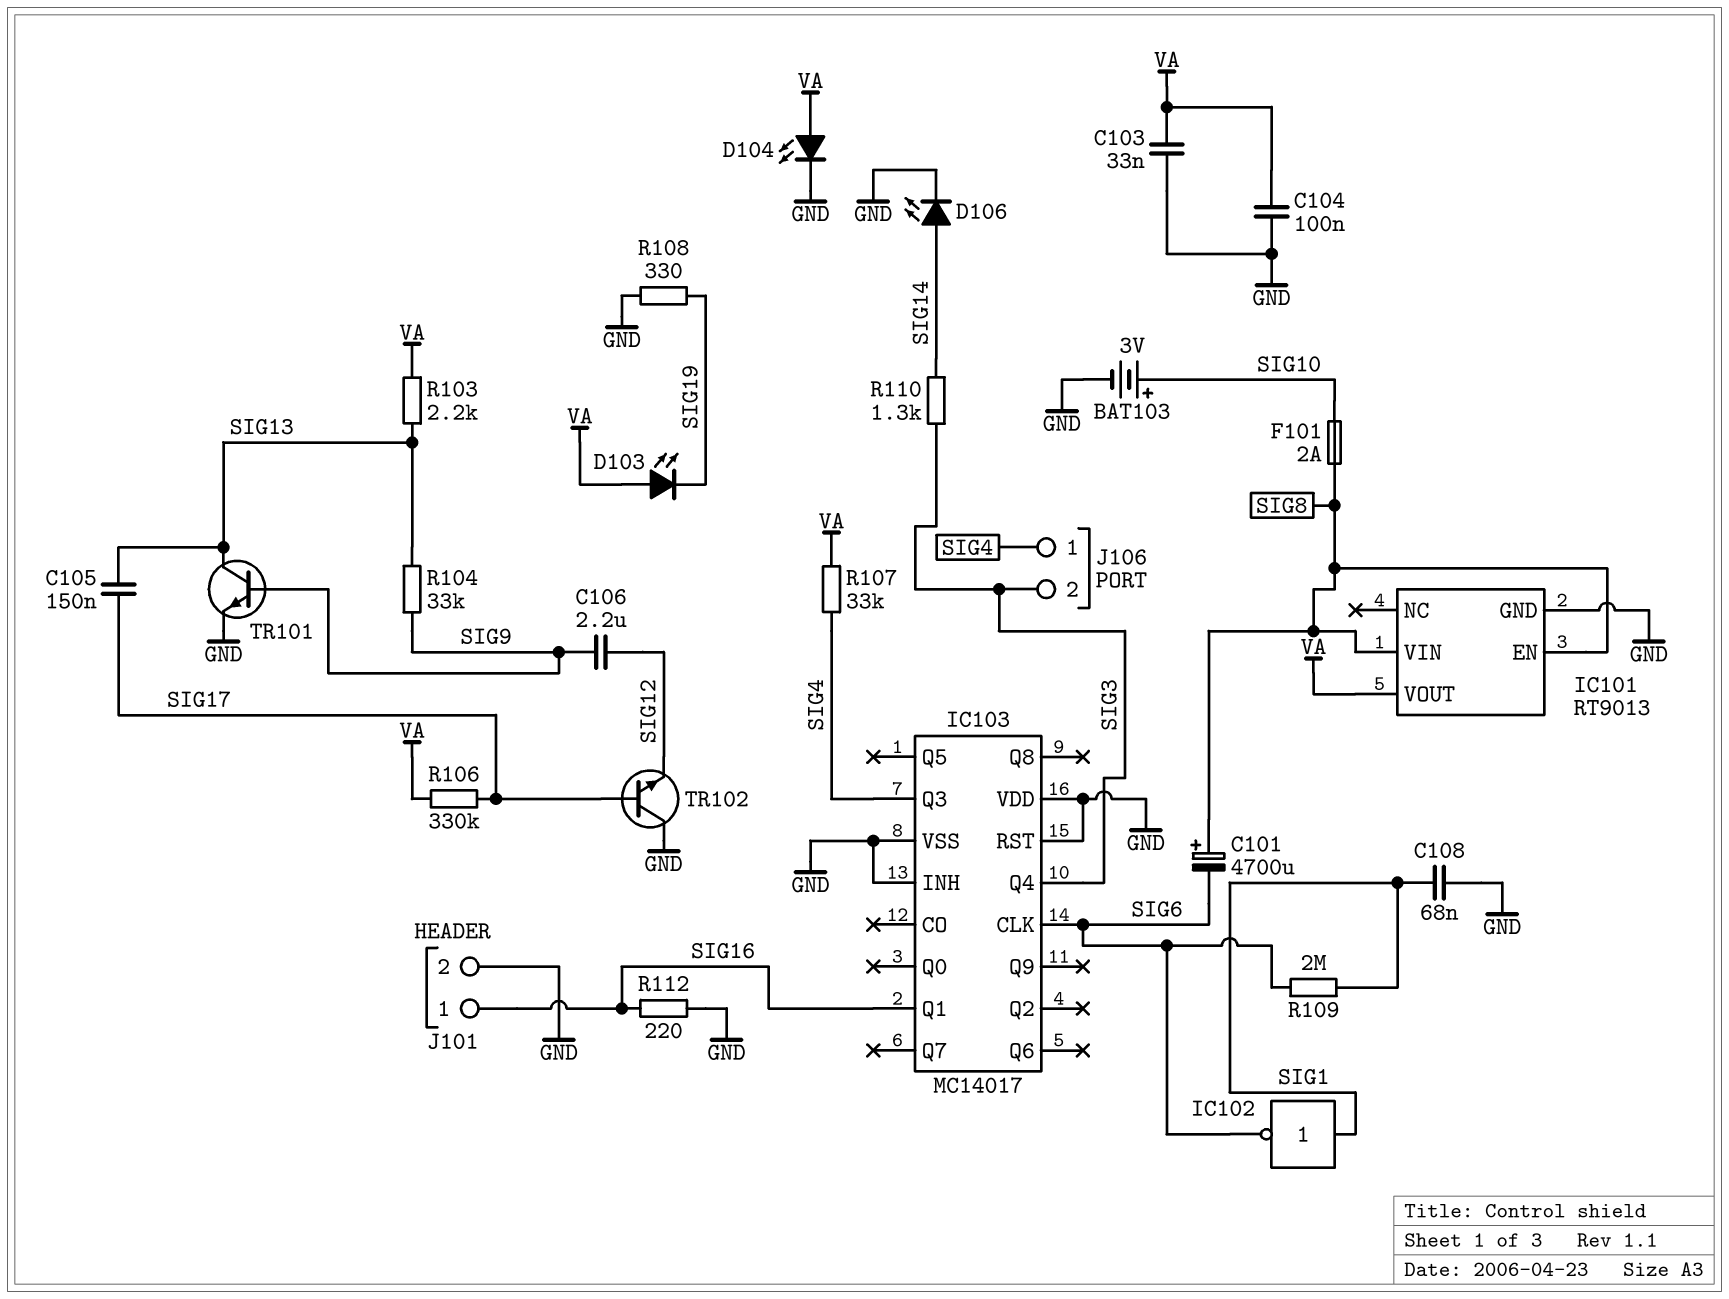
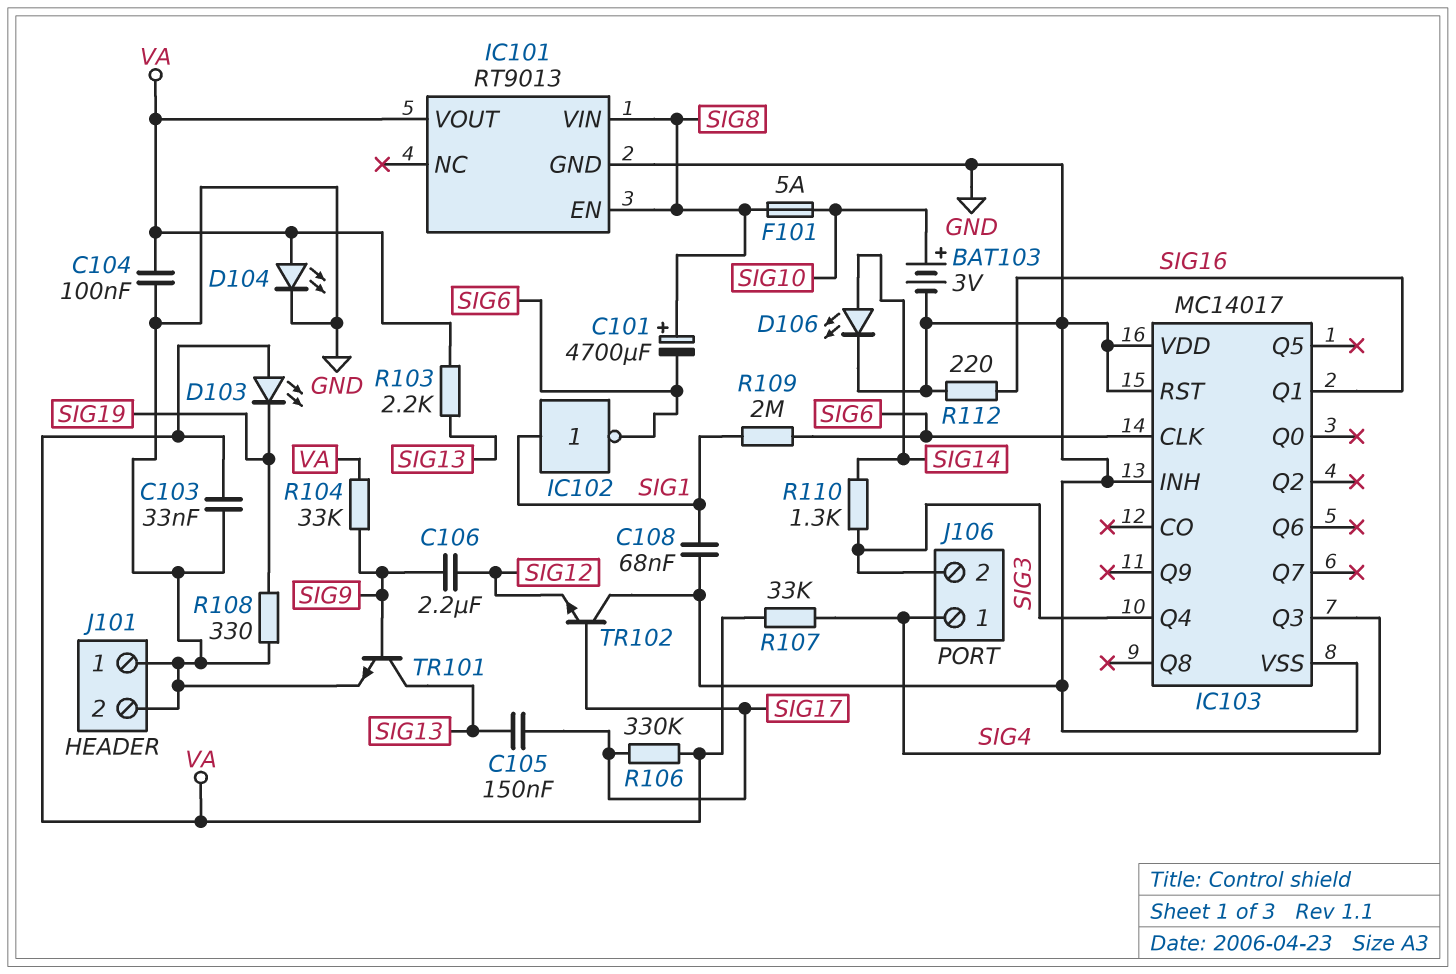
F101: 2A (SIG8, SIG10) -> 5A (SIG8, SIG10)
J101 pin 1: SIG16 -> GND
R104: 33k (SIG9, SIG13) -> 33k (SIG9, VA)

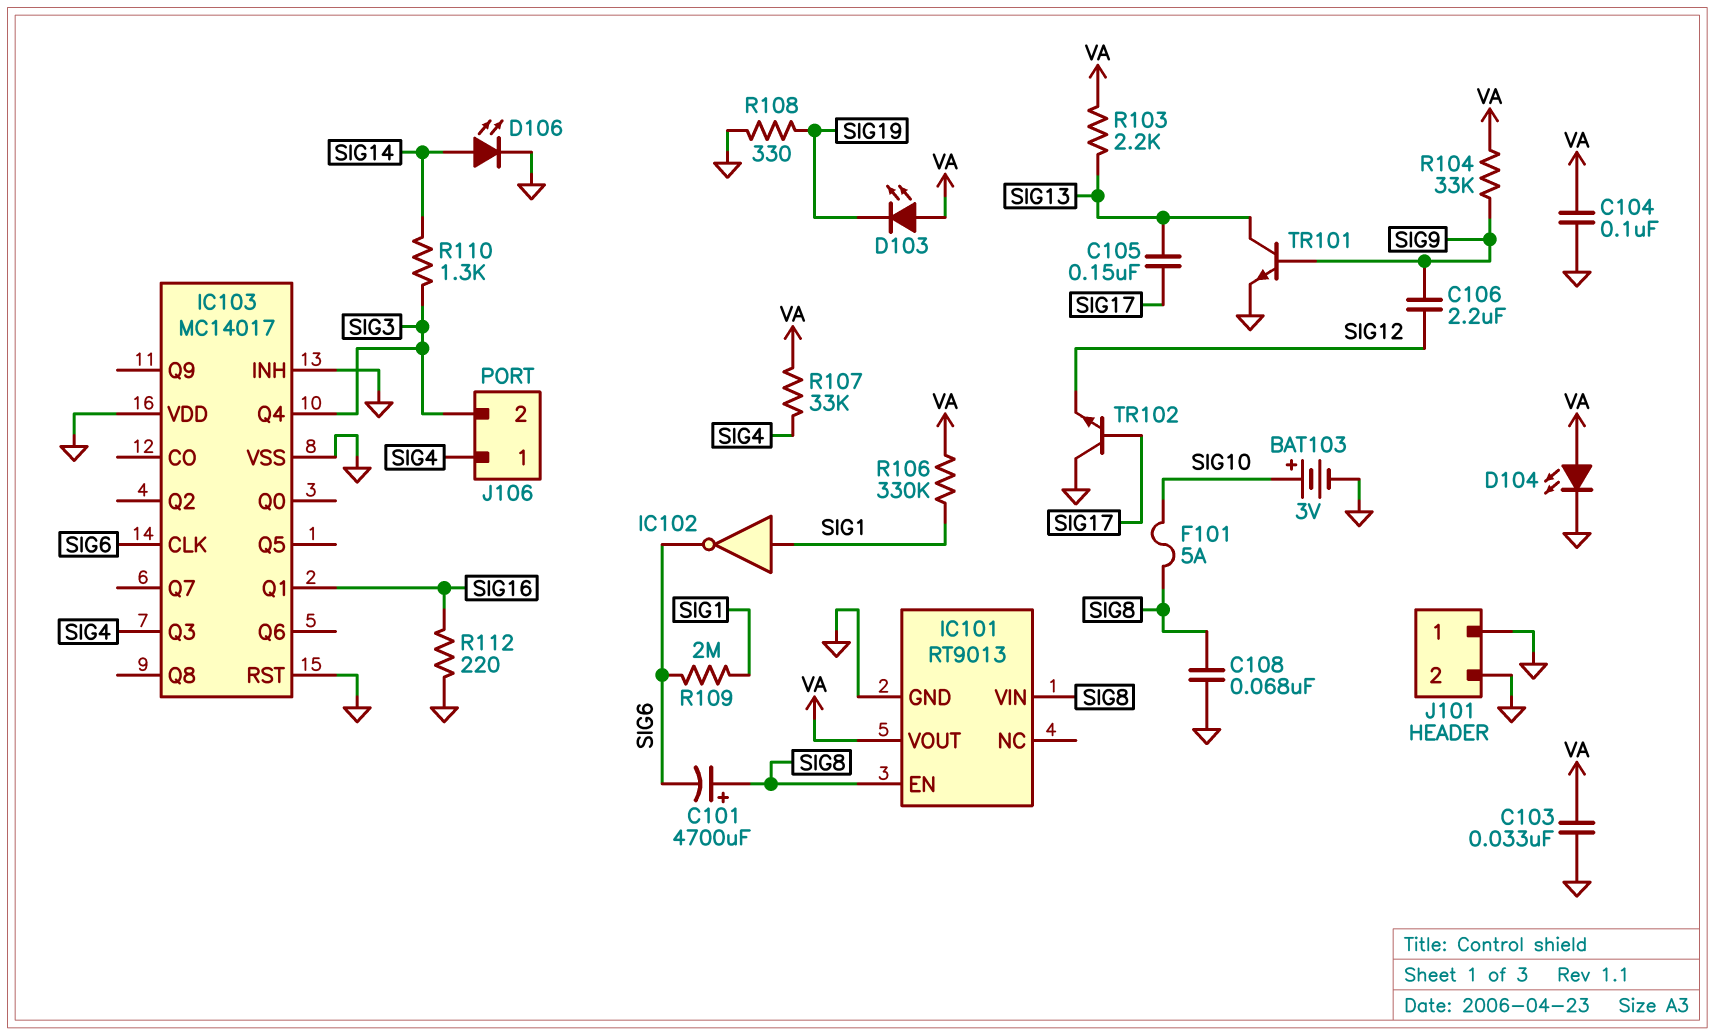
C108: 68nF (GND, SIG1) -> 68nF (GND, SIG8)
R106: 330k (SIG17, VA) -> 330k (SIG1, VA)

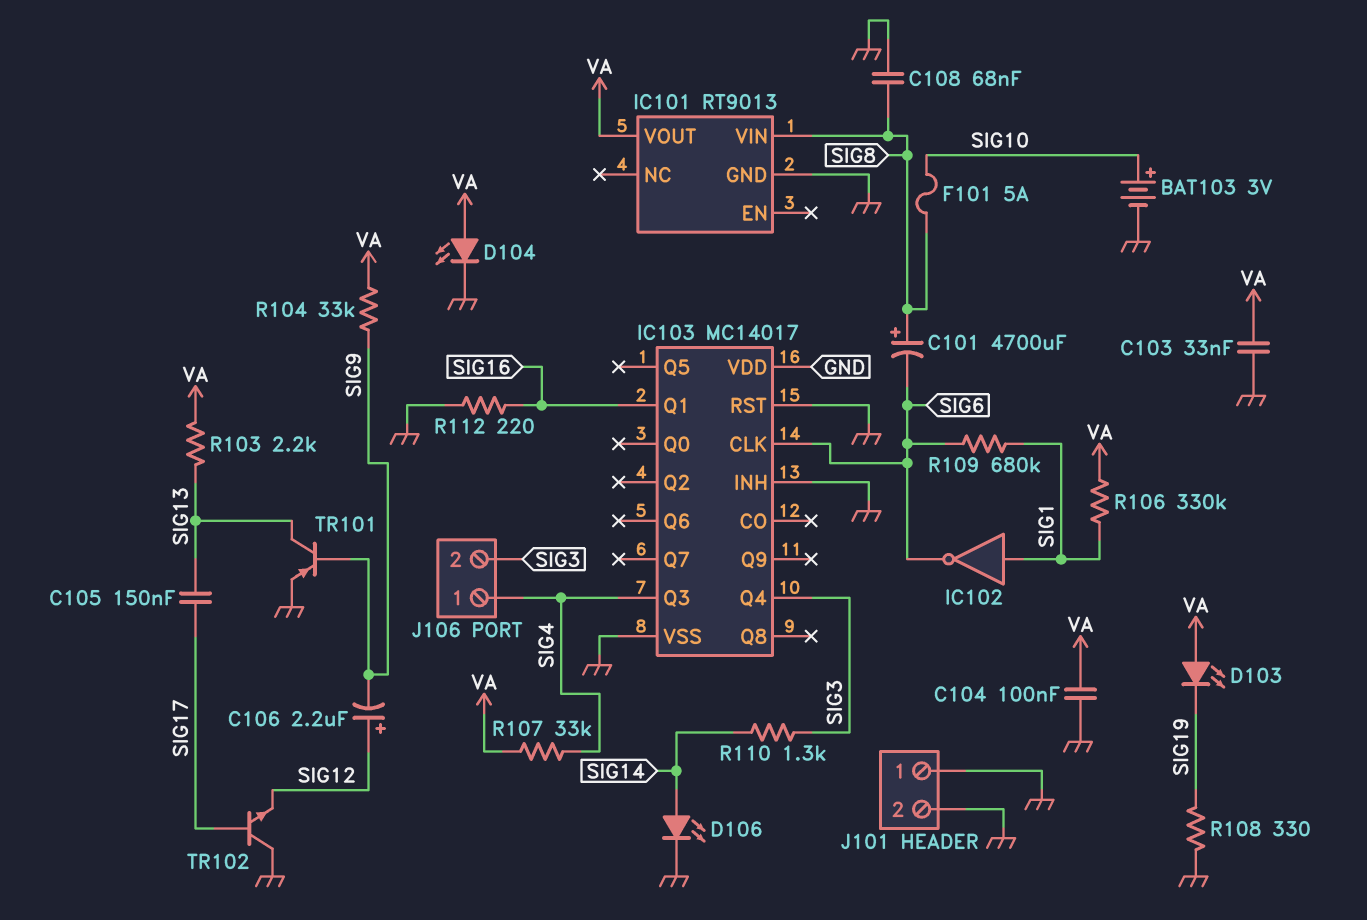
C106: 2.2uF (SIG9, SIG12) -> 2.2uF (plus SIG12, minus SIG9)
IC101 pin EN: SIG8 -> none
R109: 2M (SIG1, SIG6) -> 680k (SIG1, SIG6)
TR101: NPN (B SIG9, C SIG13, E GND) -> PNP (B SIG9, C SIG13, E GND)

